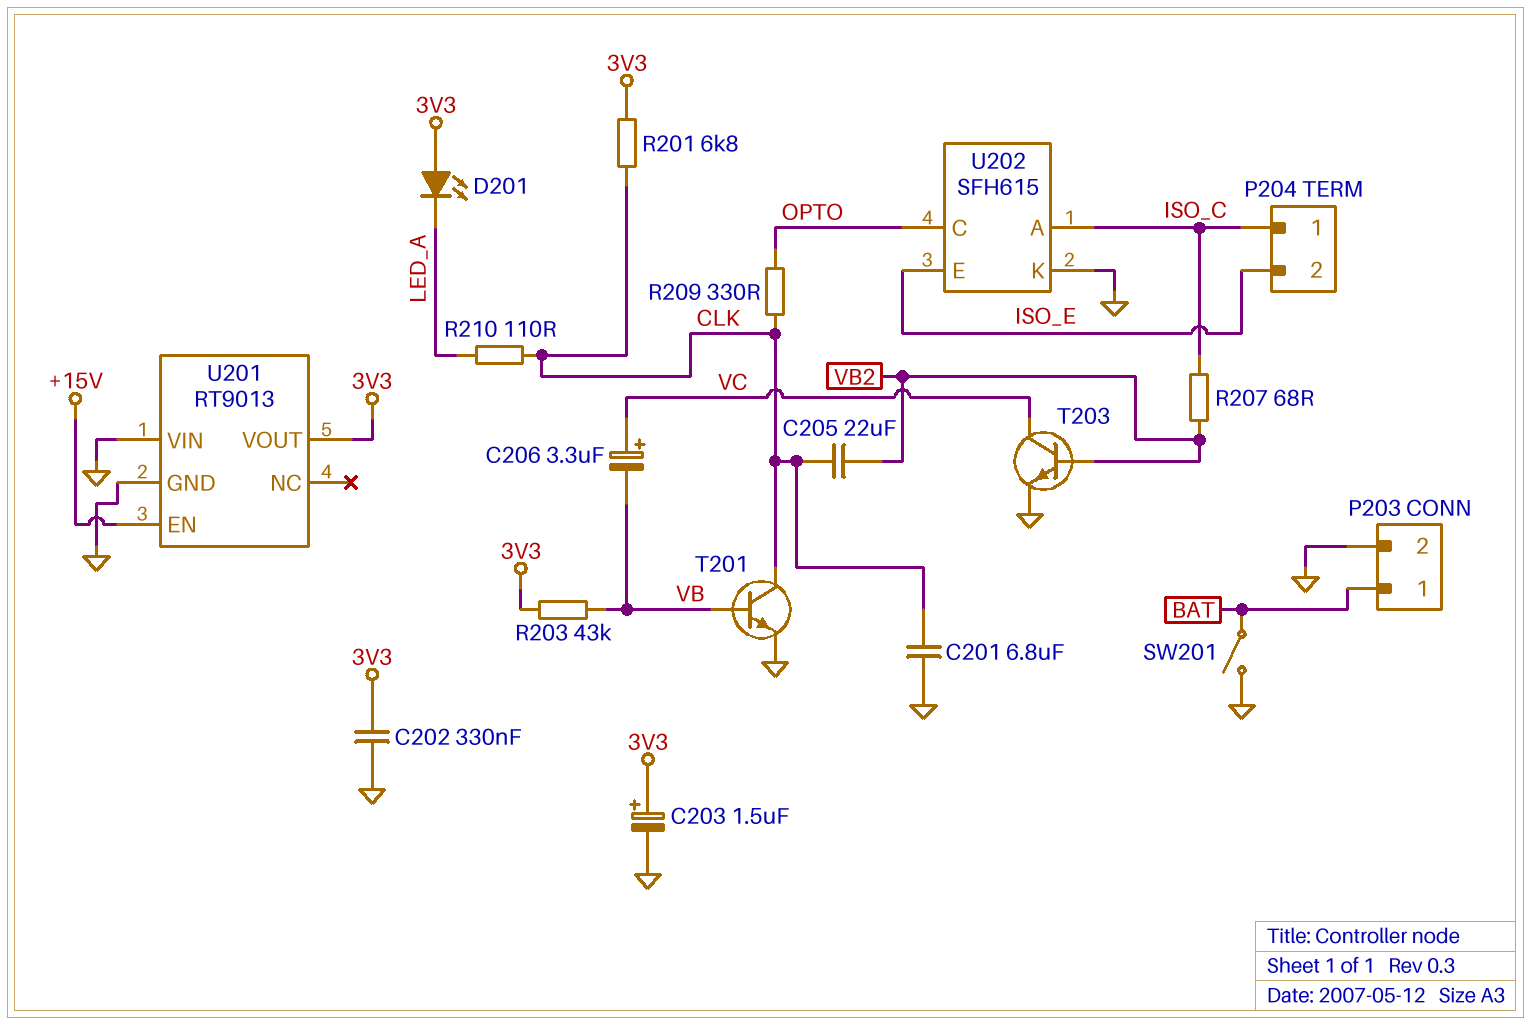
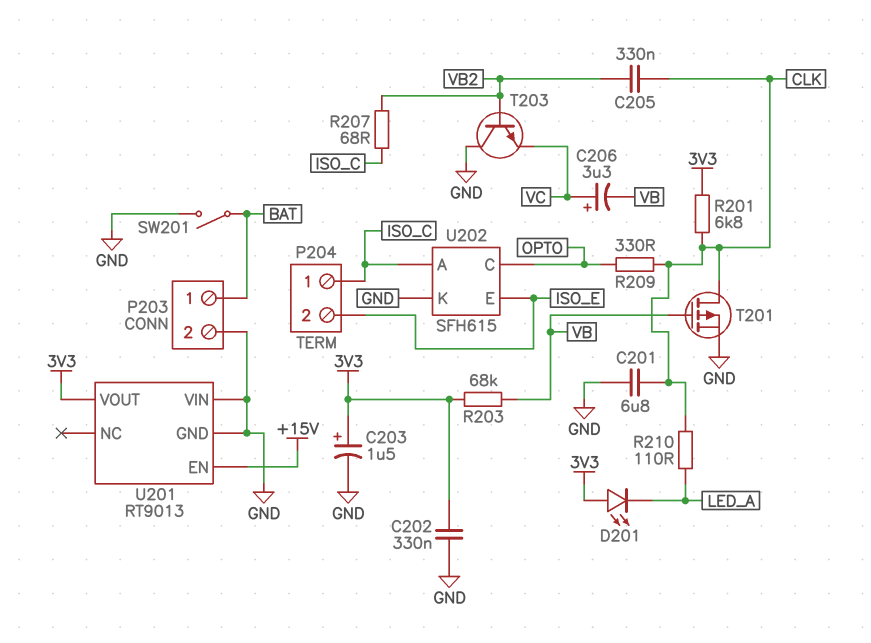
C205: 22uF (CLK, VB2) -> 330nF (CLK, VB2)
R203: 43k (3V3, VB) -> 68k (3V3, VB)
T201: NPN (B VB, C CLK, E GND) -> PMOS (G VB, D CLK, S GND)
T203: NPN (B VB2, C VC, E GND) -> NPN (B VB2, C GND, E VC)

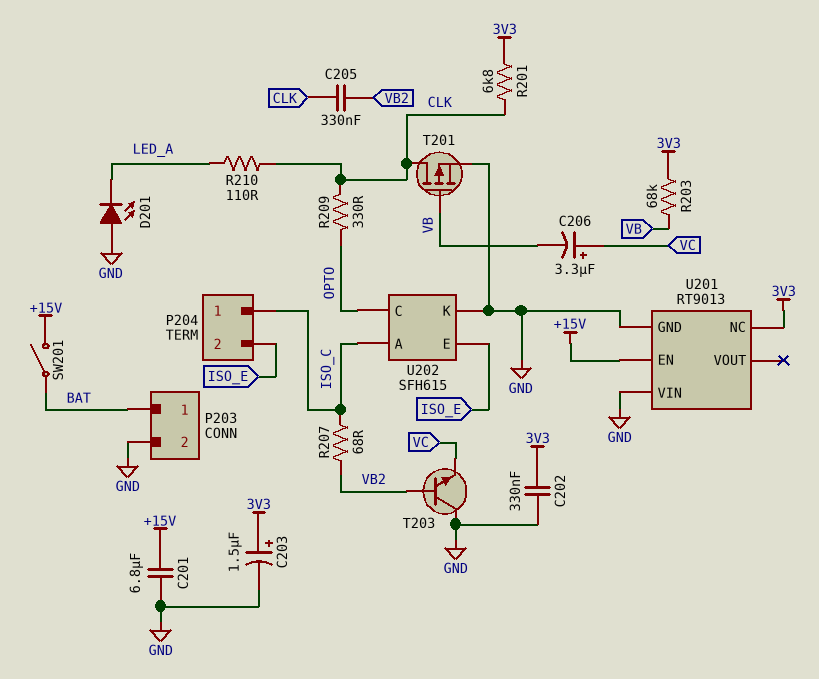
C201: 6.8uF (CLK, GND) -> 6.8uF (+15V, GND)
D201: LED (A 3V3, K LED_A) -> LED (A GND, K LED_A)
SW201: switch (BAT, GND) -> switch (+15V, BAT)
U201 pin NC: none -> 3V3
U201 pin VOUT: 3V3 -> none

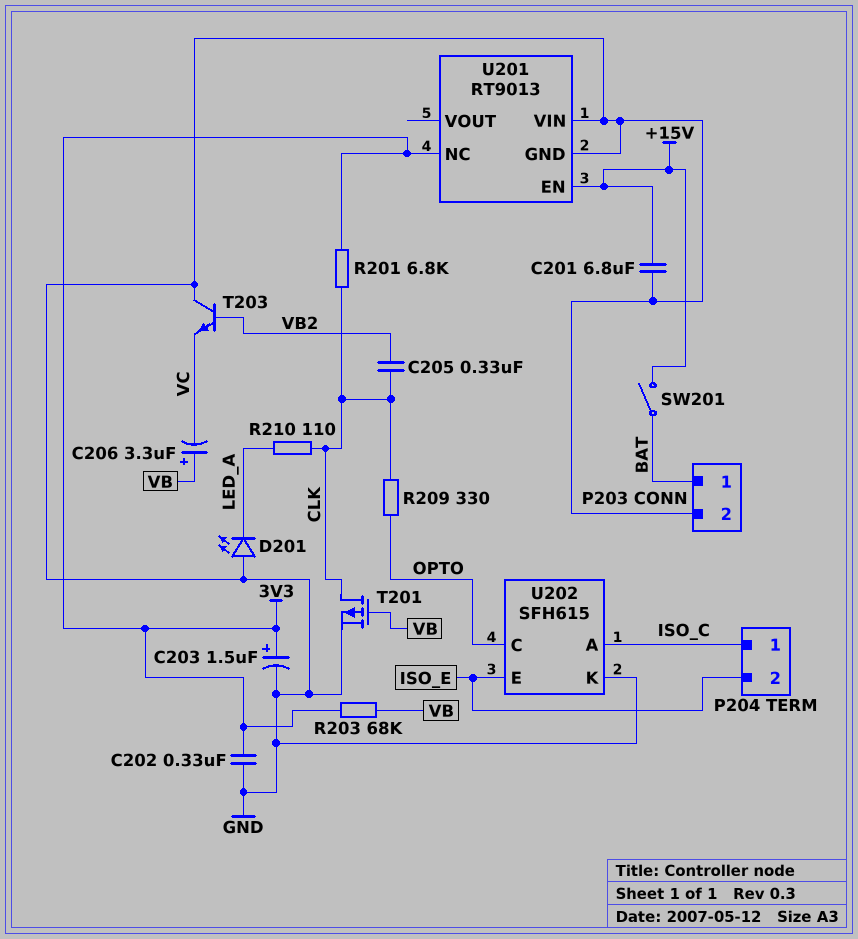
C206: 3.3uF (plus VC, minus VB) -> 3.3uF (plus VB, minus VC)
R207: 68 (ISO_C, VB2) -> none

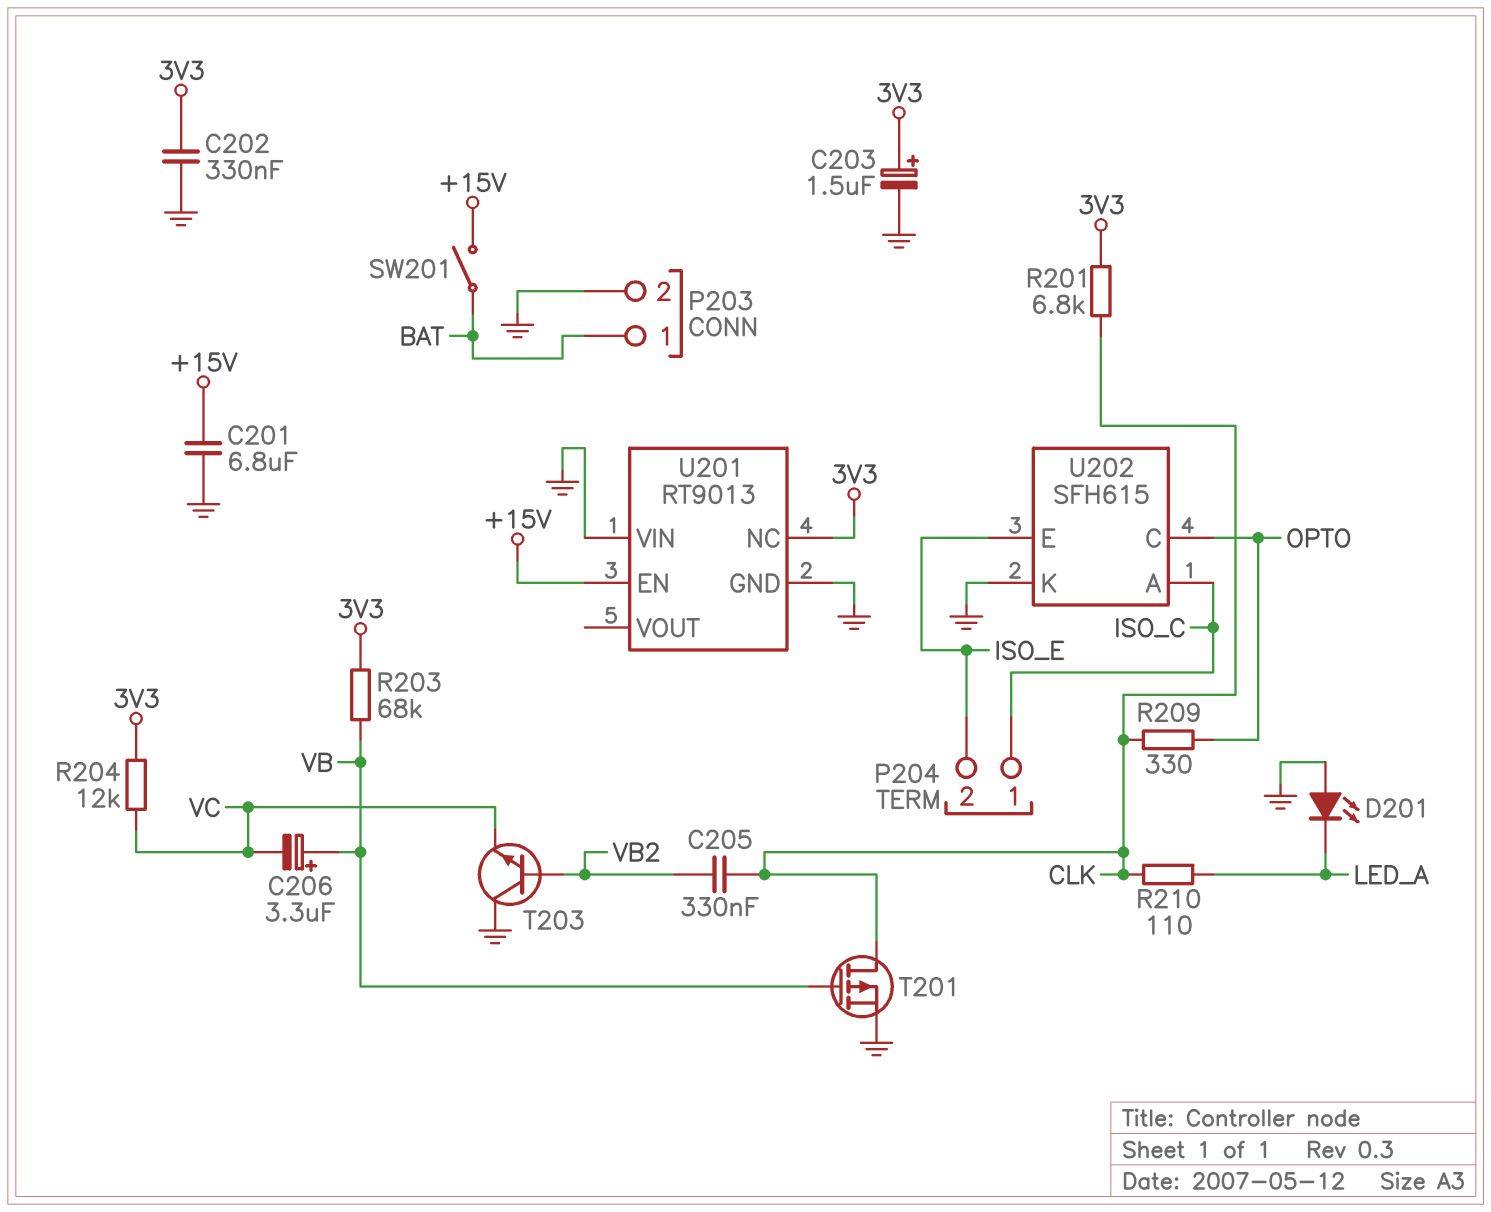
R204: none -> 12k (3V3, VC)

